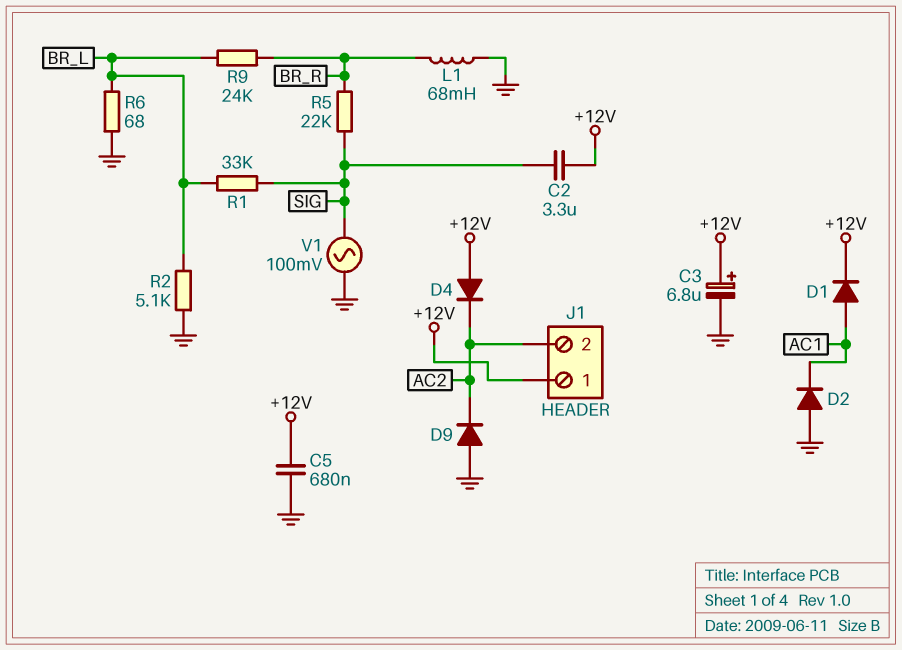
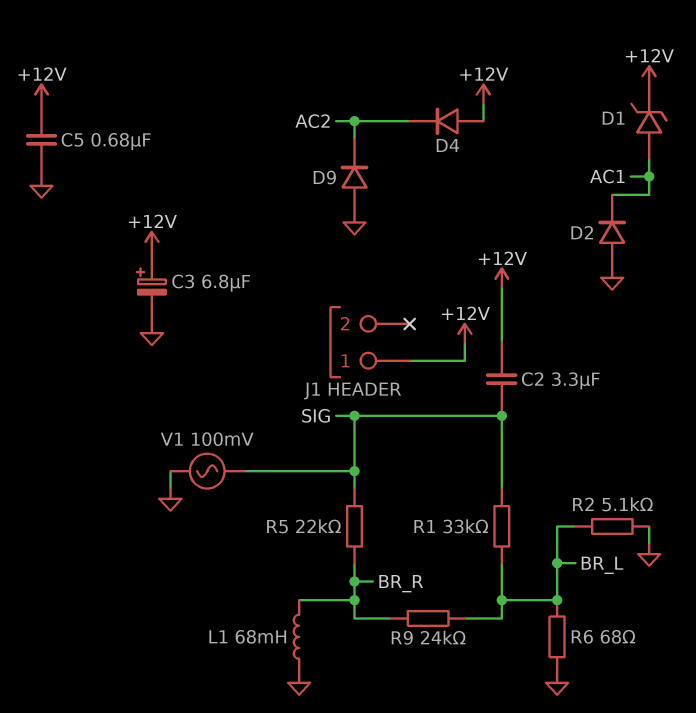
D1: diode (A AC1, K +12V) -> zener (A AC1, K +12V)
J1 pin 2: AC2 -> none

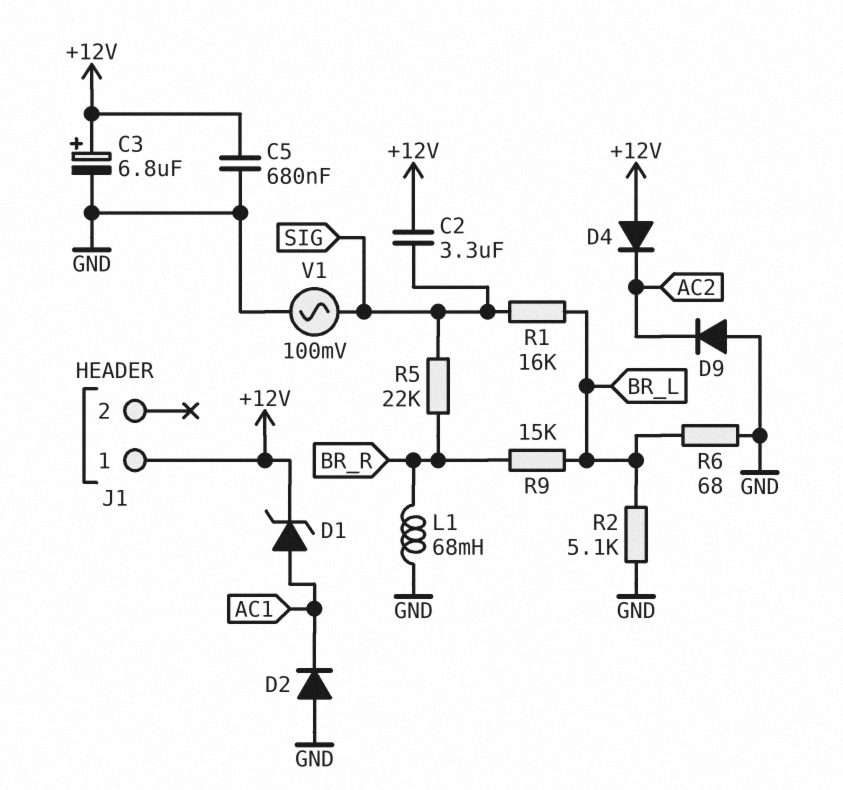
R1: 33k (BR_L, SIG) -> 16k (BR_L, SIG)
R9: 24k (BR_L, BR_R) -> 15k (BR_L, BR_R)

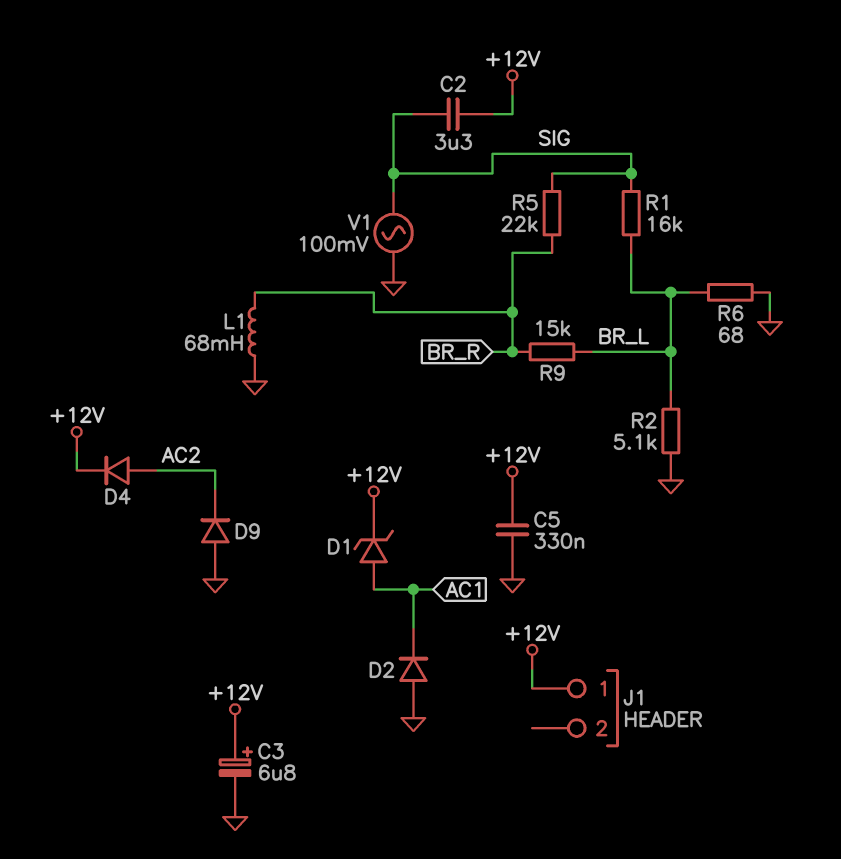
C5: 680nF (+12V, GND) -> 330nF (+12V, GND)
D4: diode (A +12V, K AC2) -> diode (A AC2, K +12V)

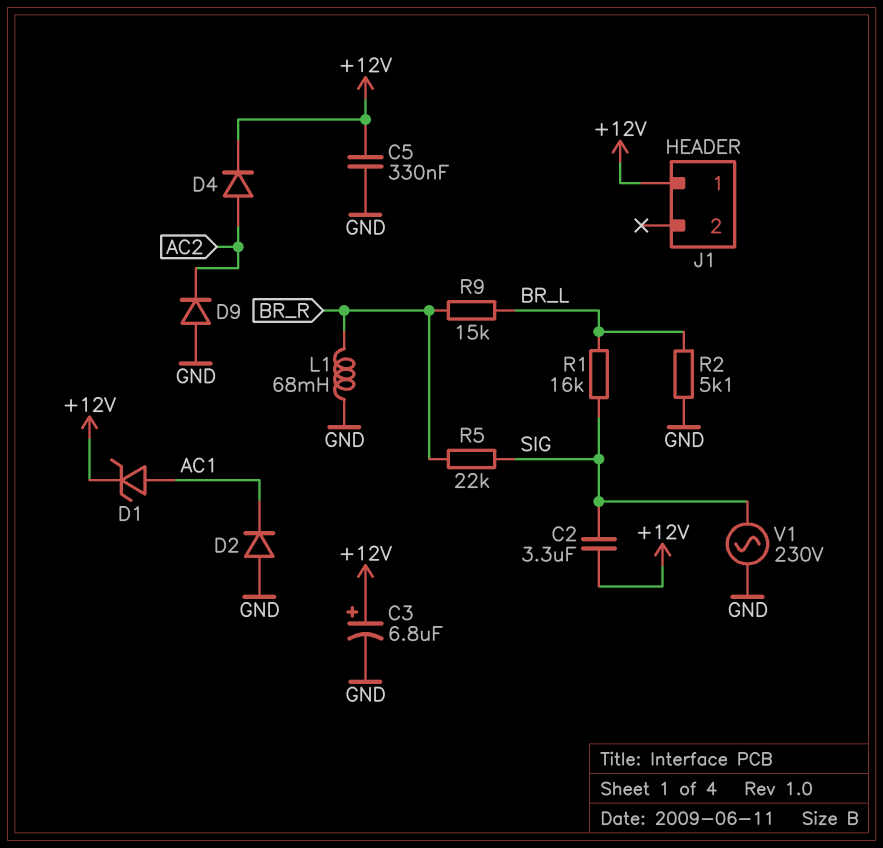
R6: 68 (BR_L, GND) -> none
V1: AC 100mV (GND, SIG) -> AC 230V (GND, SIG)

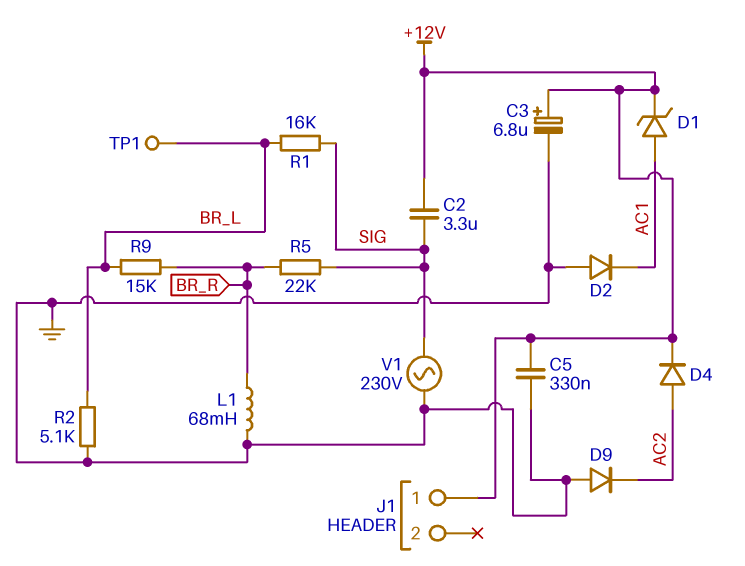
TP1: none -> test point (BR_L)

